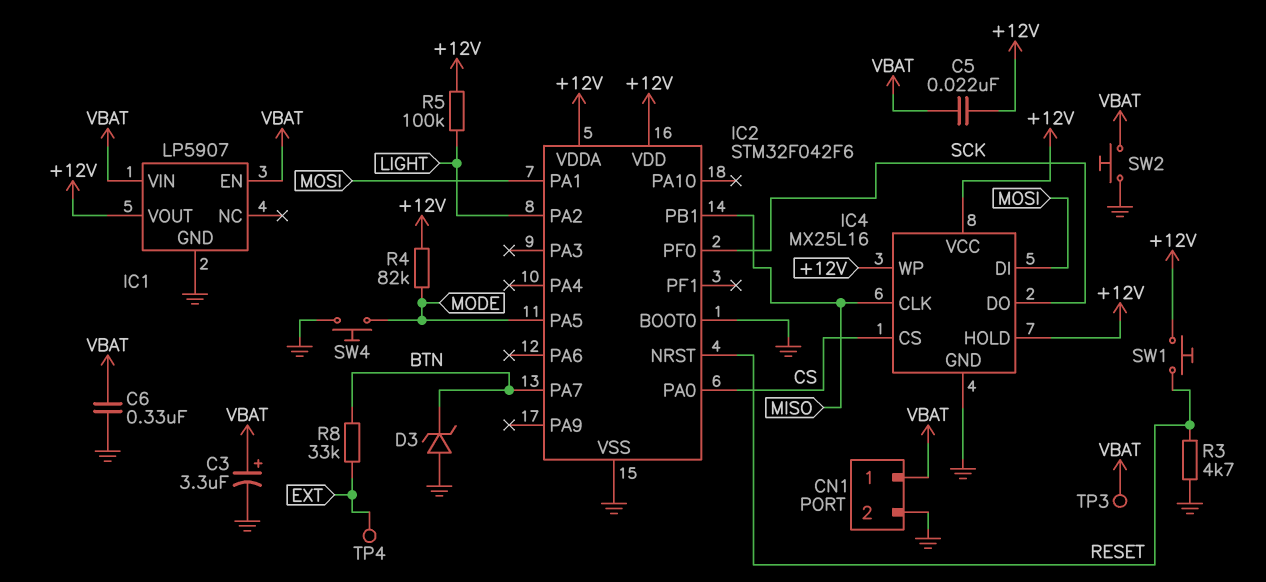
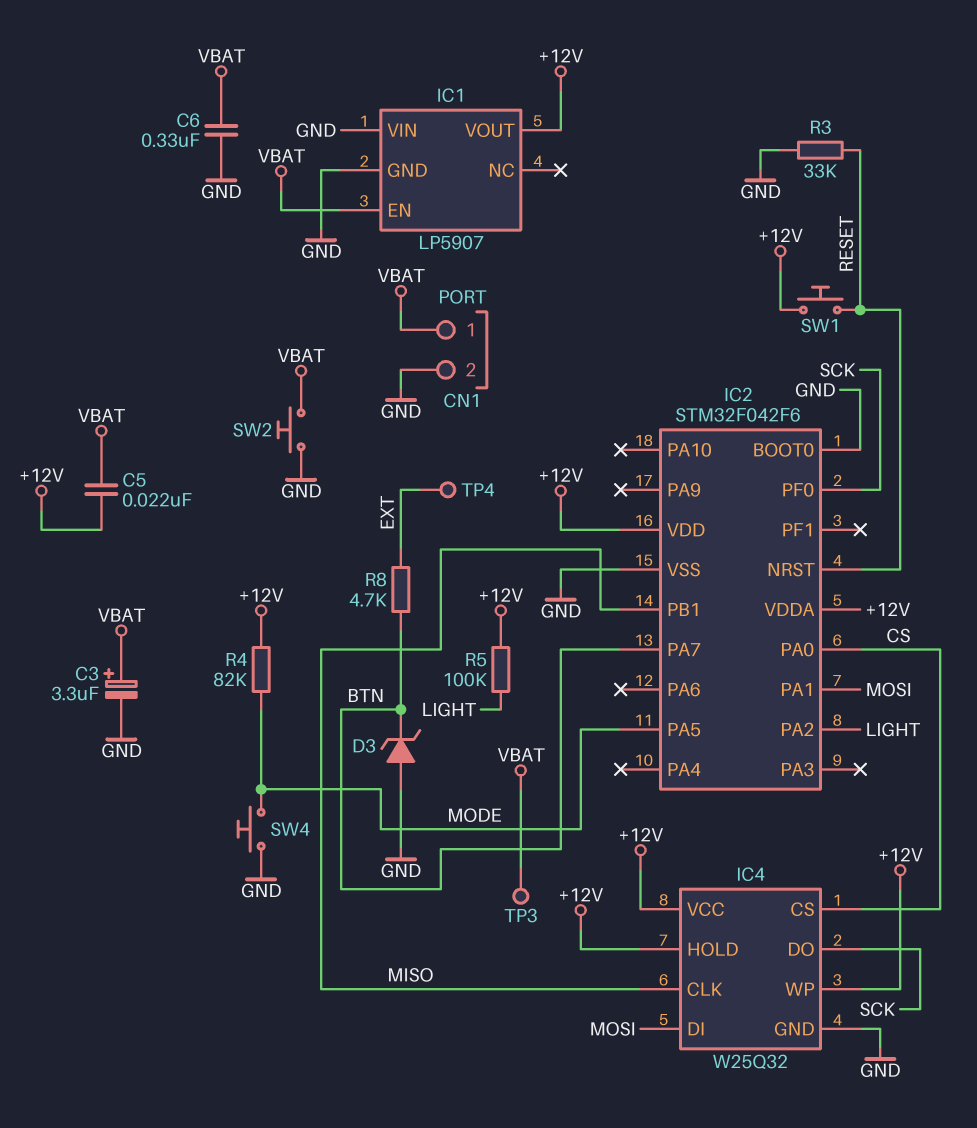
IC1 pin VIN: VBAT -> GND
IC4: MX25L16 -> W25Q32
R3: 4.7k (GND, RESET) -> 33k (GND, RESET)
R8: 33k (BTN, EXT) -> 4.7k (BTN, EXT)

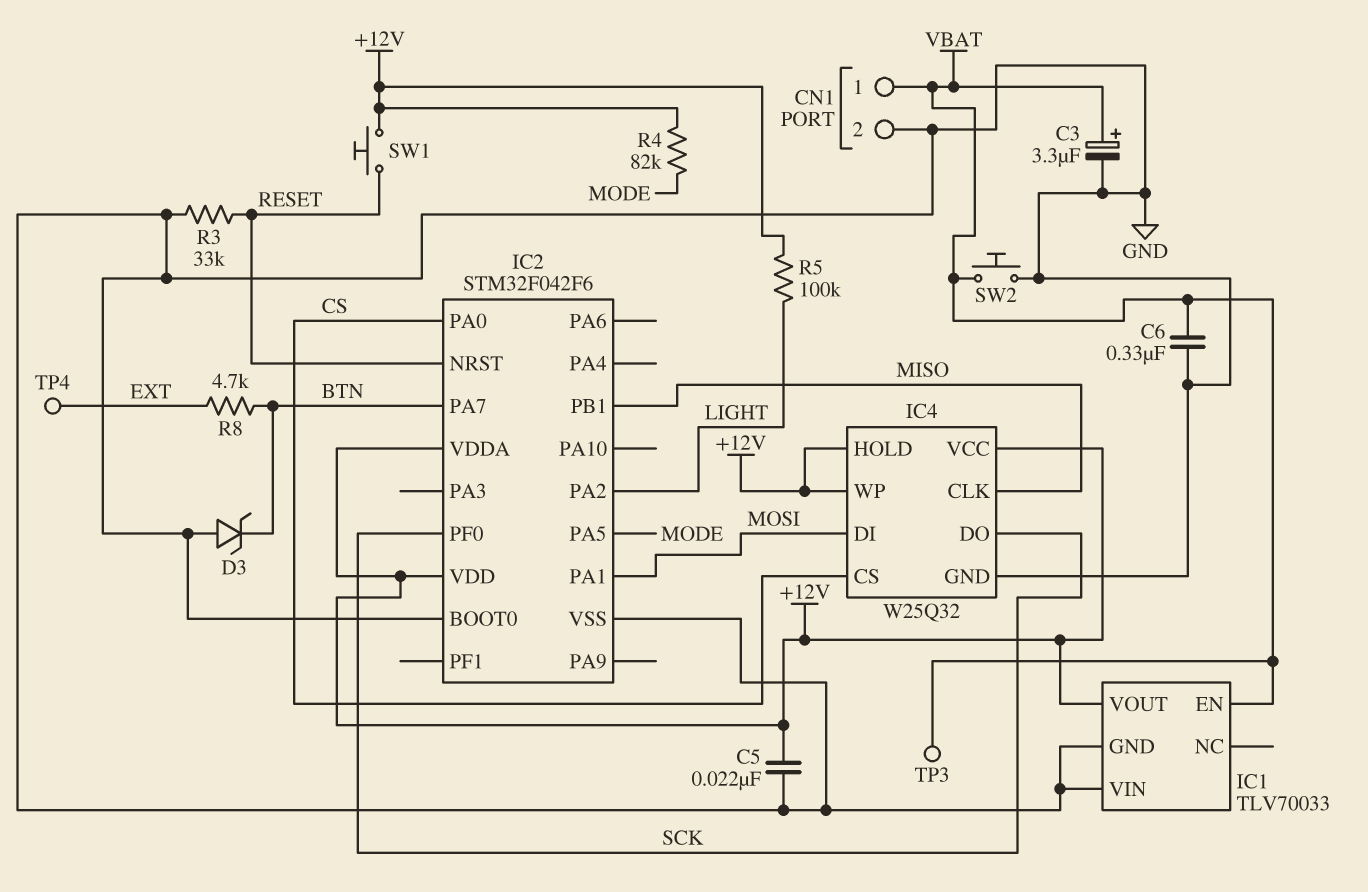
C5: 22nF (+12V, VBAT) -> 22nF (+12V, GND)
IC1: LP5907 -> TLV70033
SW4: button (GND, MODE) -> none

